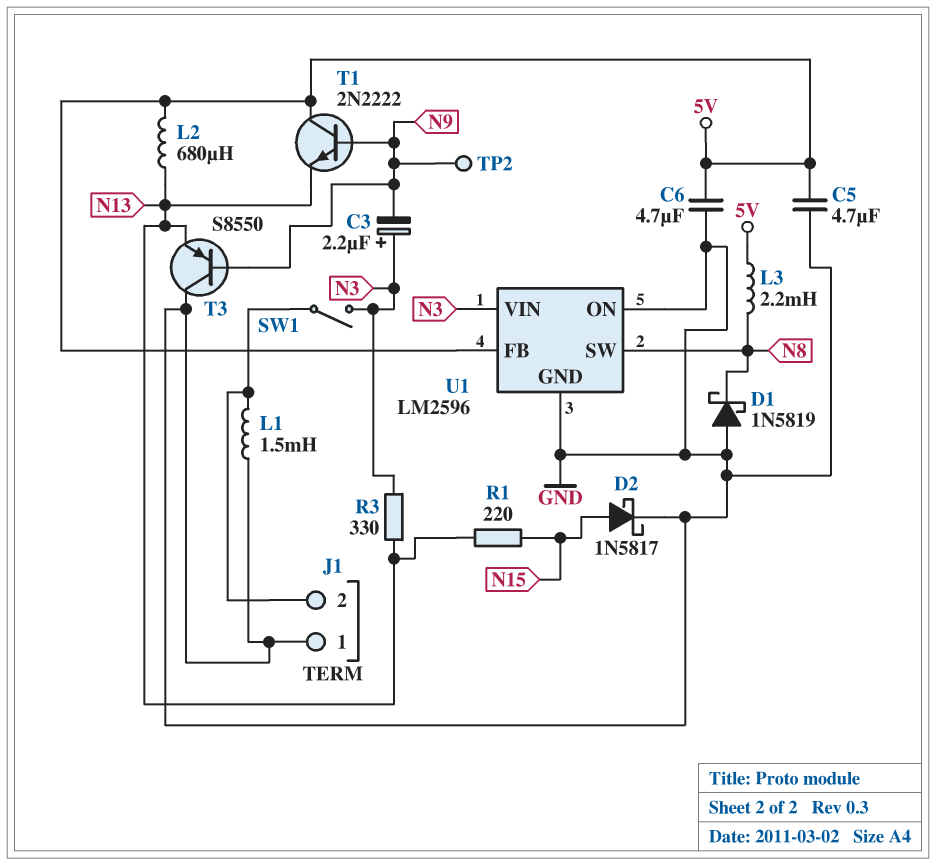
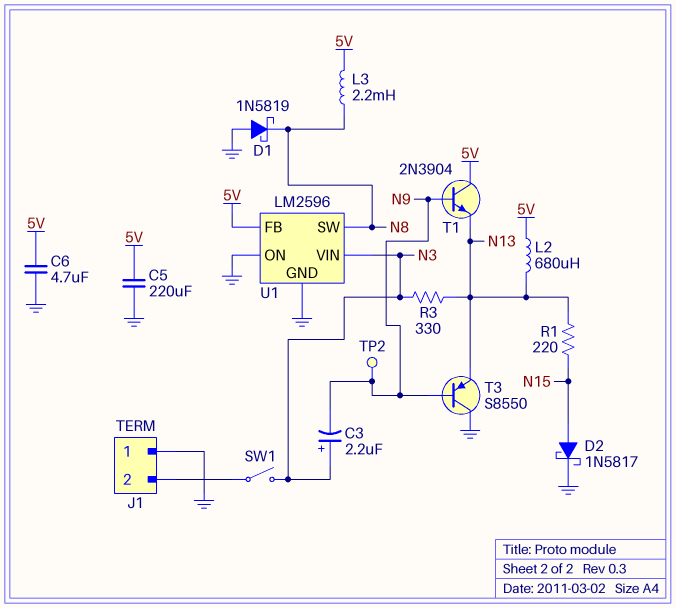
C5: 4.7uF (5V, GND) -> 220uF (5V, GND)
L1: 1.5mH (GND, J1/2) -> none
T1: NPN 2N2222 (B N9, C 5V, E N13) -> NPN 2N3904 (B N9, C 5V, E N13)

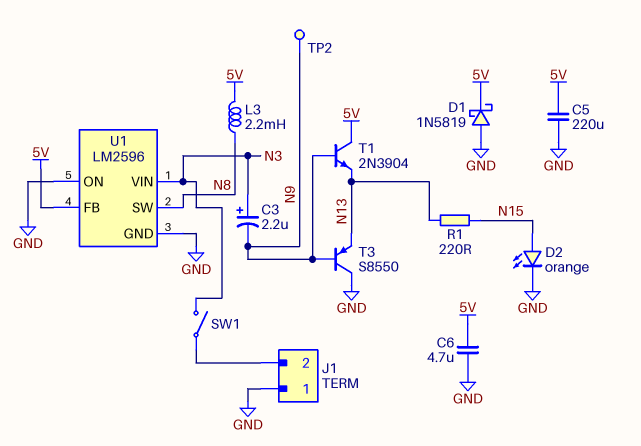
D1: schottky 1N5819 (A GND, K N8) -> schottky 1N5819 (A GND, K 5V)
D2: schottky 1N5817 (A N15, K GND) -> LED orange (A N15, K GND)
L2: 680uH (5V, N13) -> none
R3: 330 (N3, N13) -> none

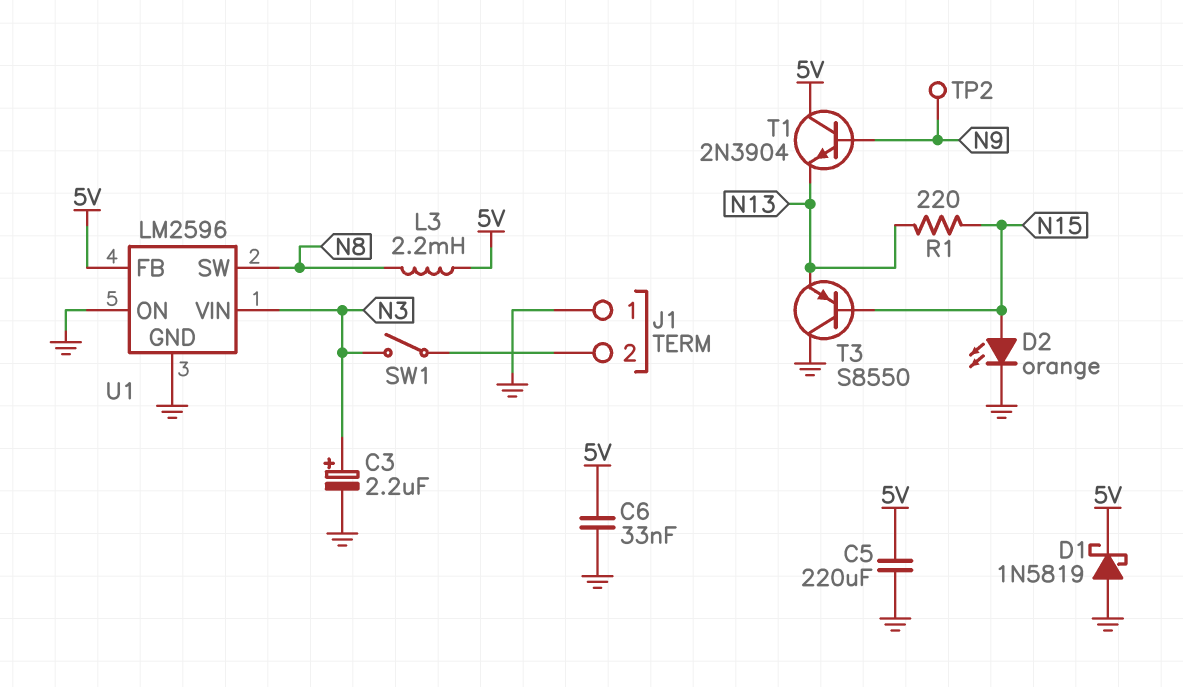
C3: 2.2uF (plus N3, minus N9) -> 2.2uF (plus N3, minus GND)
C6: 4.7uF (5V, GND) -> 33nF (5V, GND)
T3: PNP S8550 (B N9, C GND, E N13) -> PNP S8550 (B N15, C GND, E N13)

